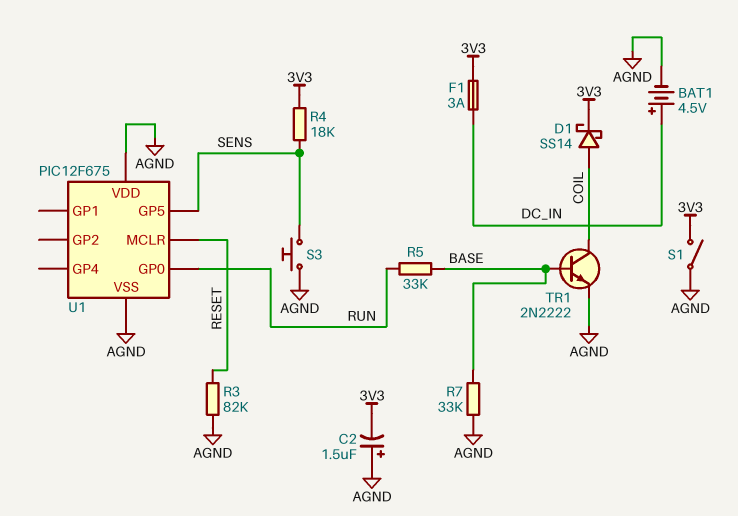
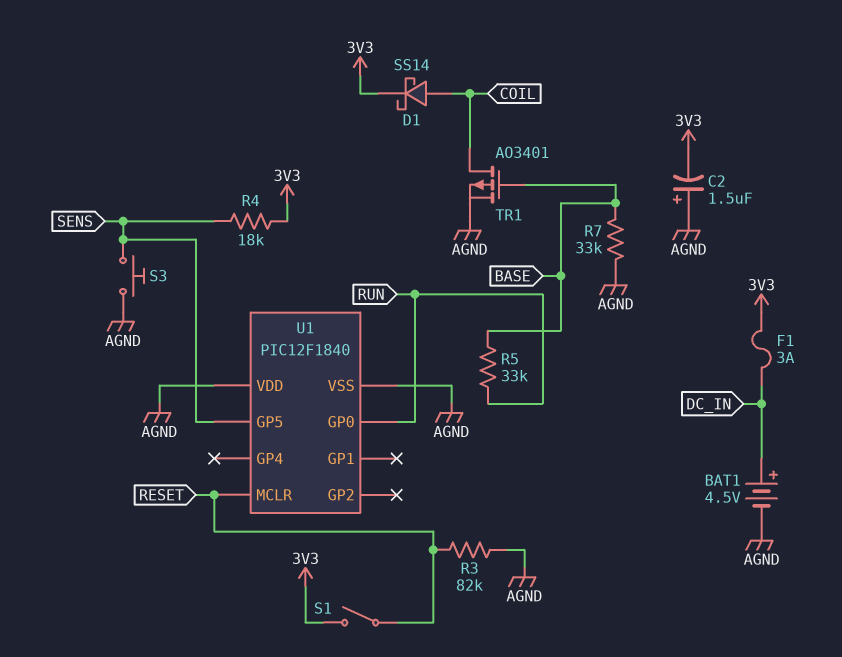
S1: switch (3V3, AGND) -> switch (3V3, RESET)
TR1: NPN 2N2222 (B BASE, C COIL, E AGND) -> PMOS AO3401 (G BASE, D COIL, S AGND)
U1: PIC12F675 -> PIC12F1840

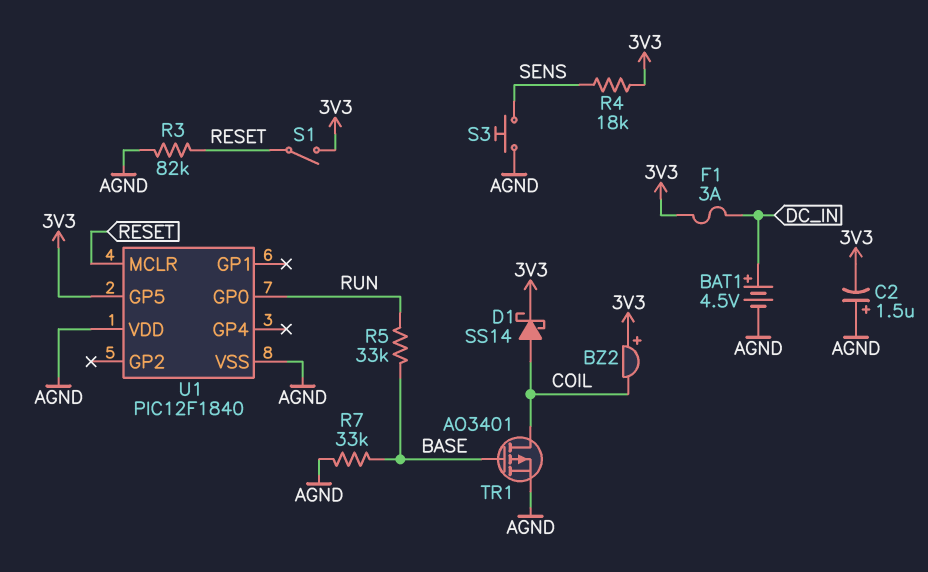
BZ2: none -> buzzer (plus 3V3, minus COIL)
U1 pin GP5: SENS -> 3V3

